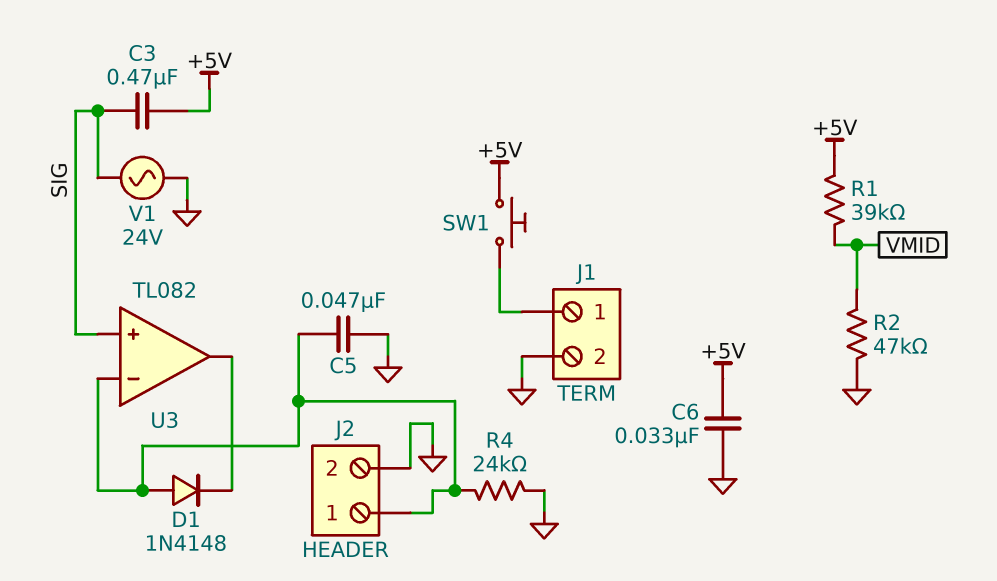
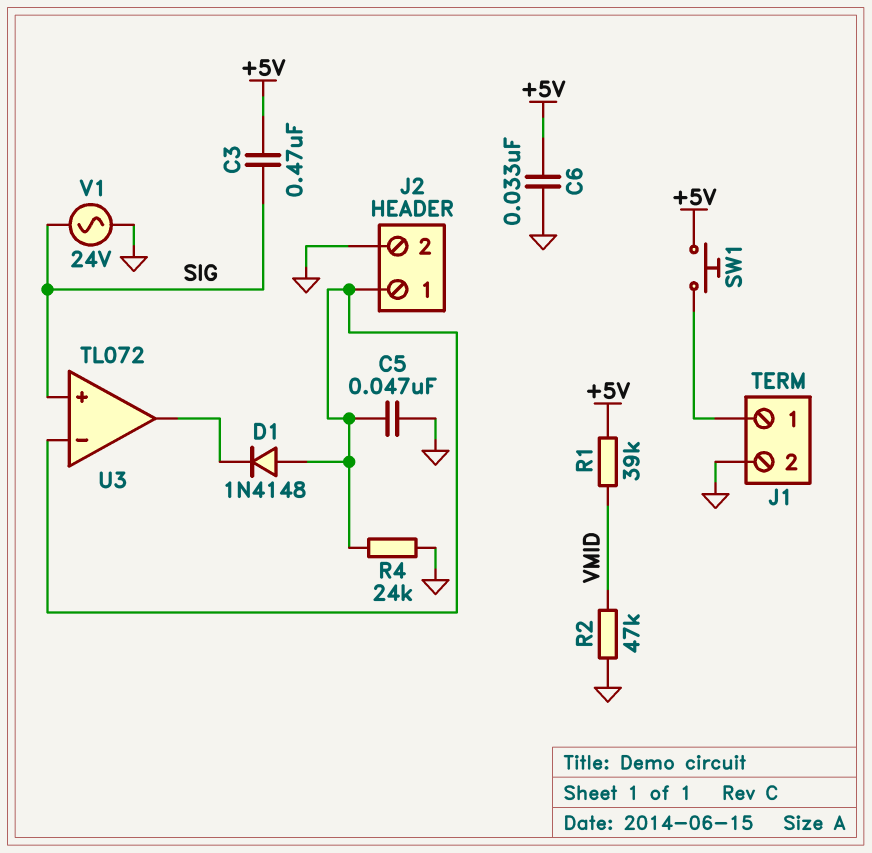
U3: TL082 -> TL072

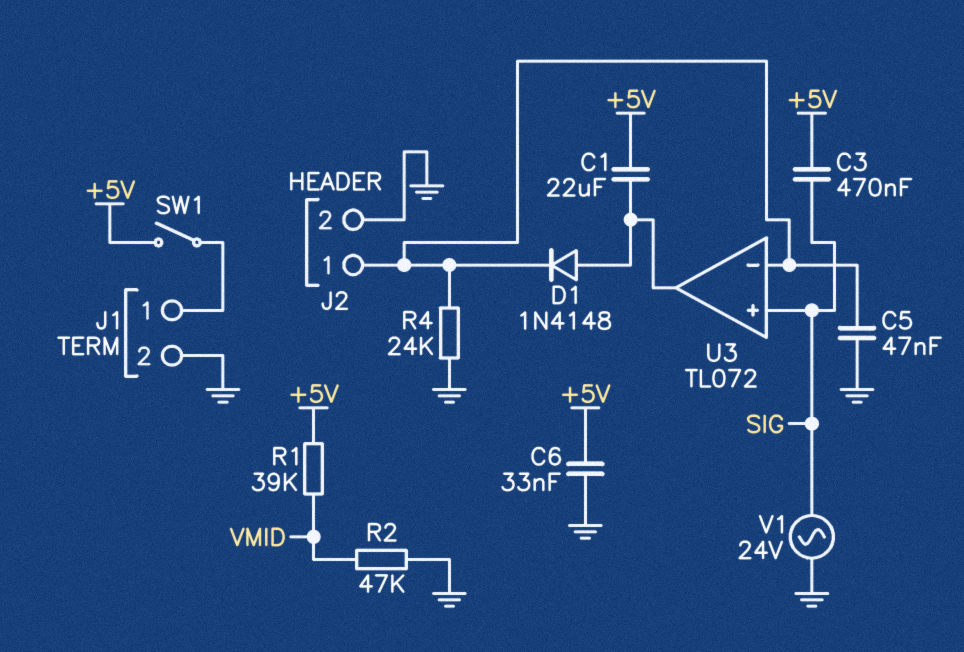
C1: none -> 22uF (+5V, U3/out)
D1: diode 1N4148 (A J2/1, K U3/out) -> diode 1N4148 (A U3/out, K J2/1)
SW1: button (+5V, J1/1) -> switch (+5V, J1/1)

